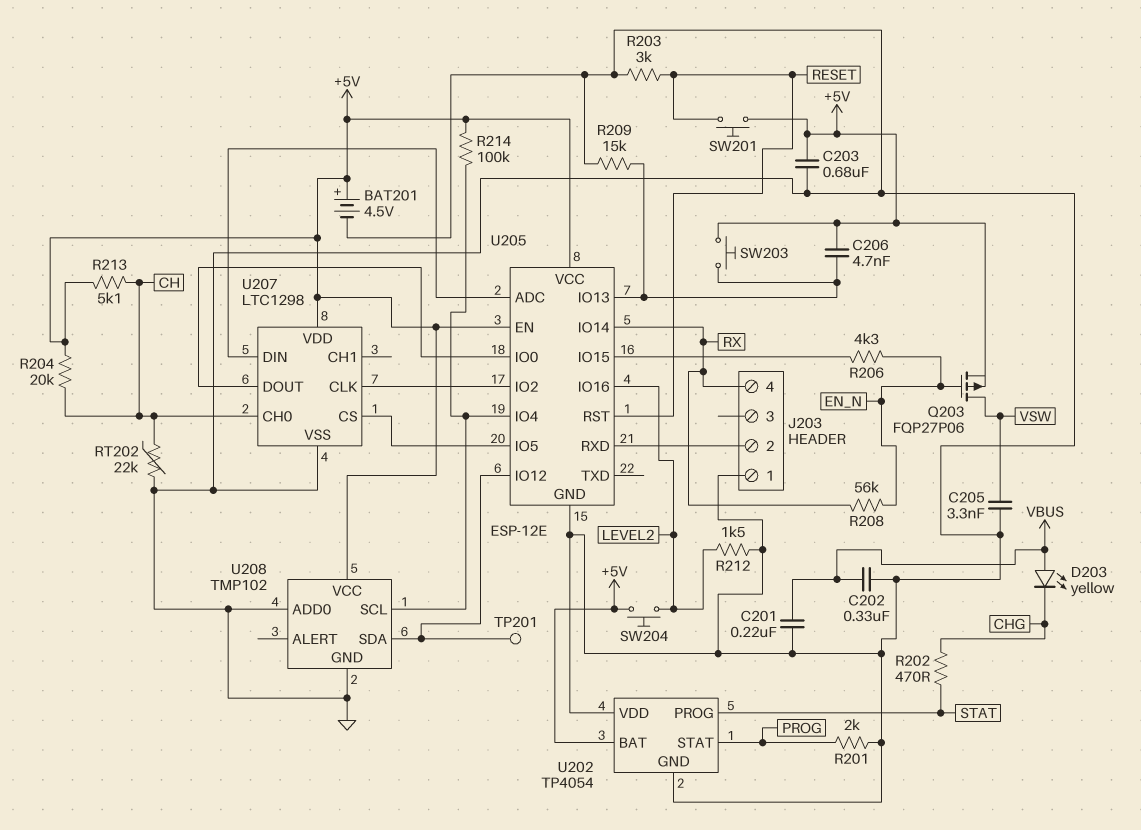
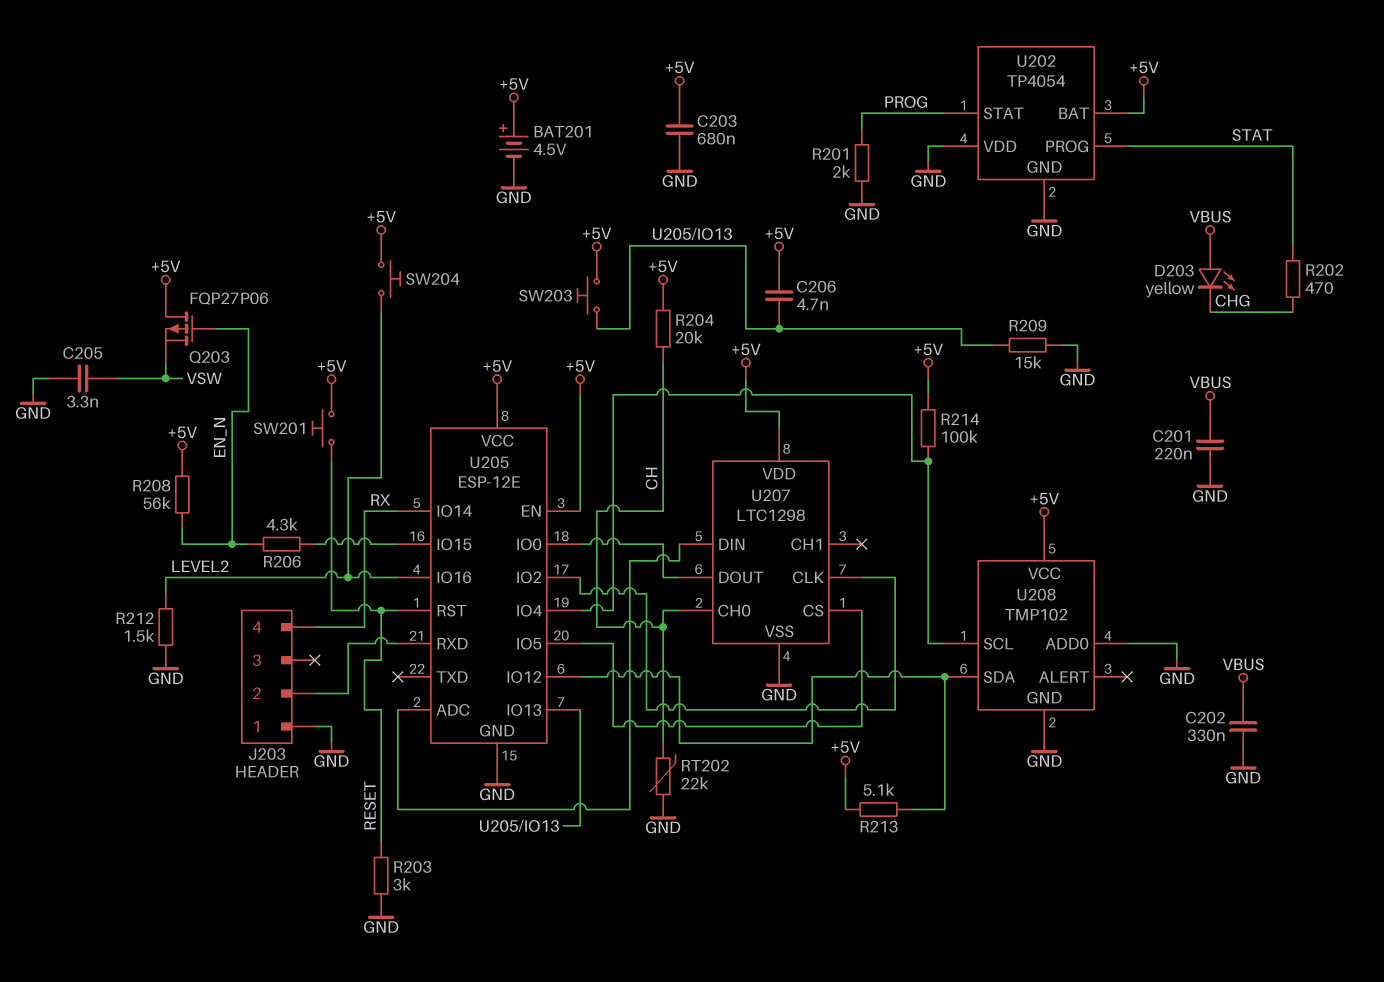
Q203: PMOS FQP27P06 (G EN_N, D VSW, S +5V) -> PMOS FQP27P06 (G EN_N, D +5V, S VSW)
R208: 56k (EN_N, RX) -> 56k (+5V, EN_N)
R213: 5.1k (+5V, CH) -> 5.1k (+5V, U205/IO12)
TP201: test point (U205/IO12) -> none

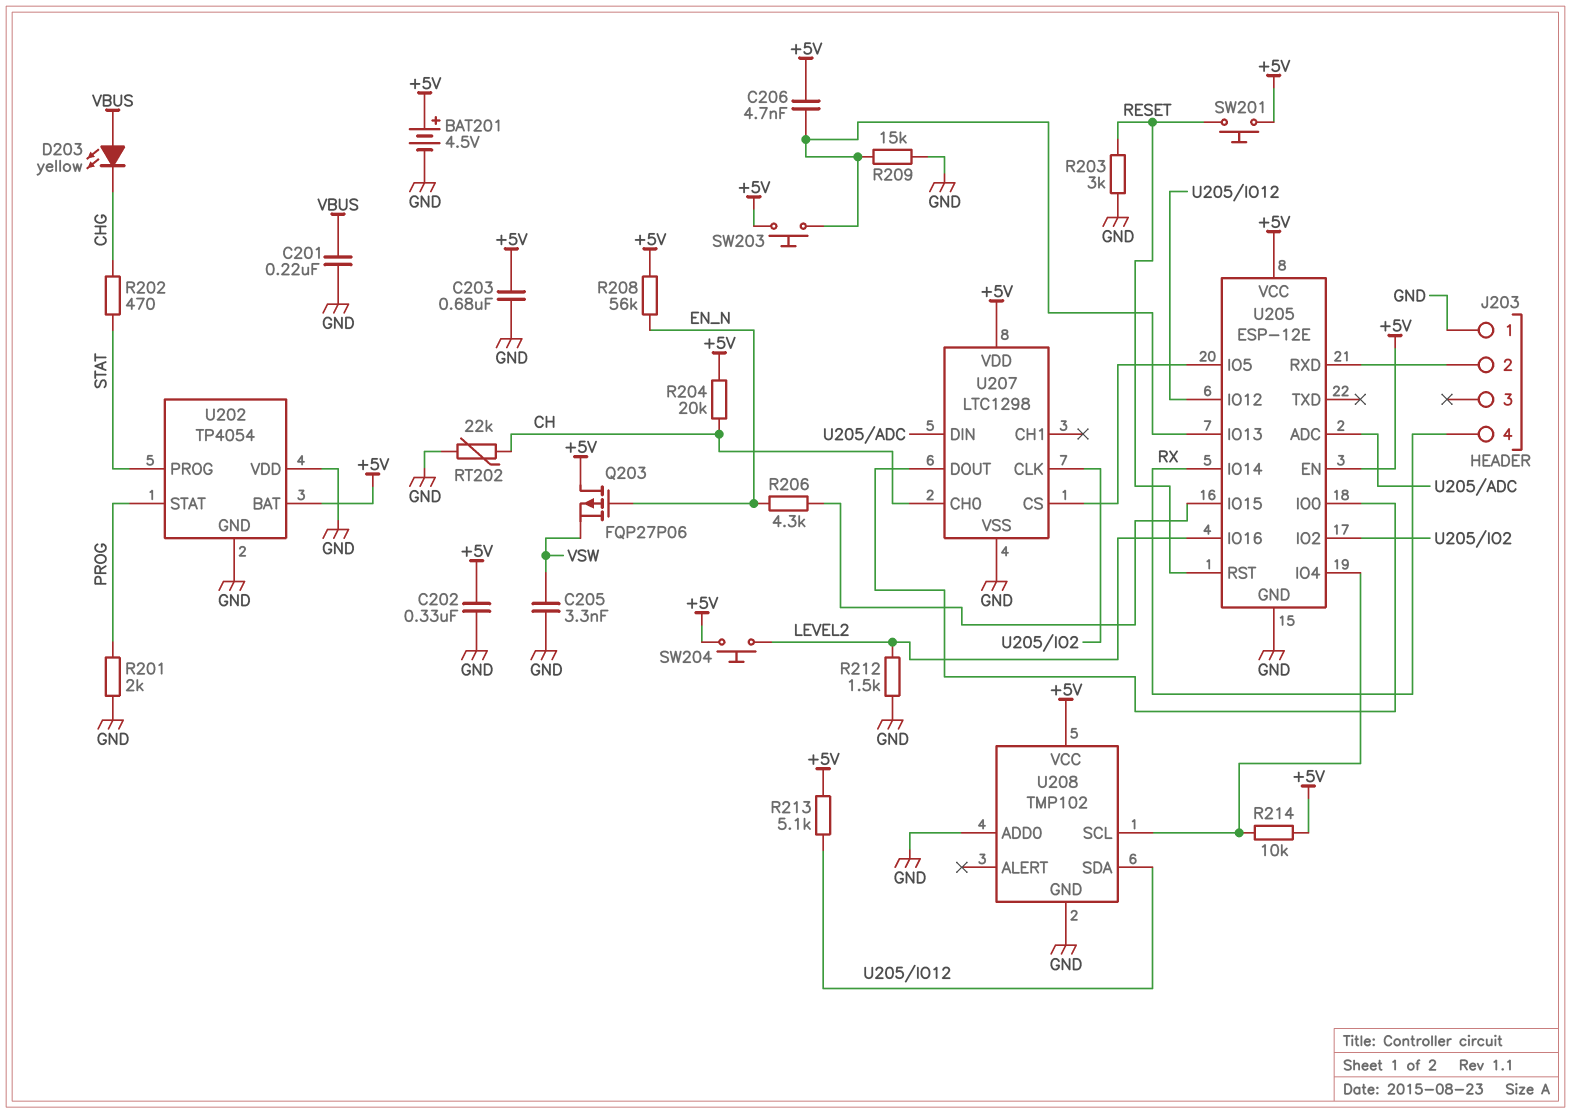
C202: 330nF (GND, VBUS) -> 330nF (+5V, GND)
R214: 100k (+5V, U205/IO4) -> 10k (+5V, U205/IO4)

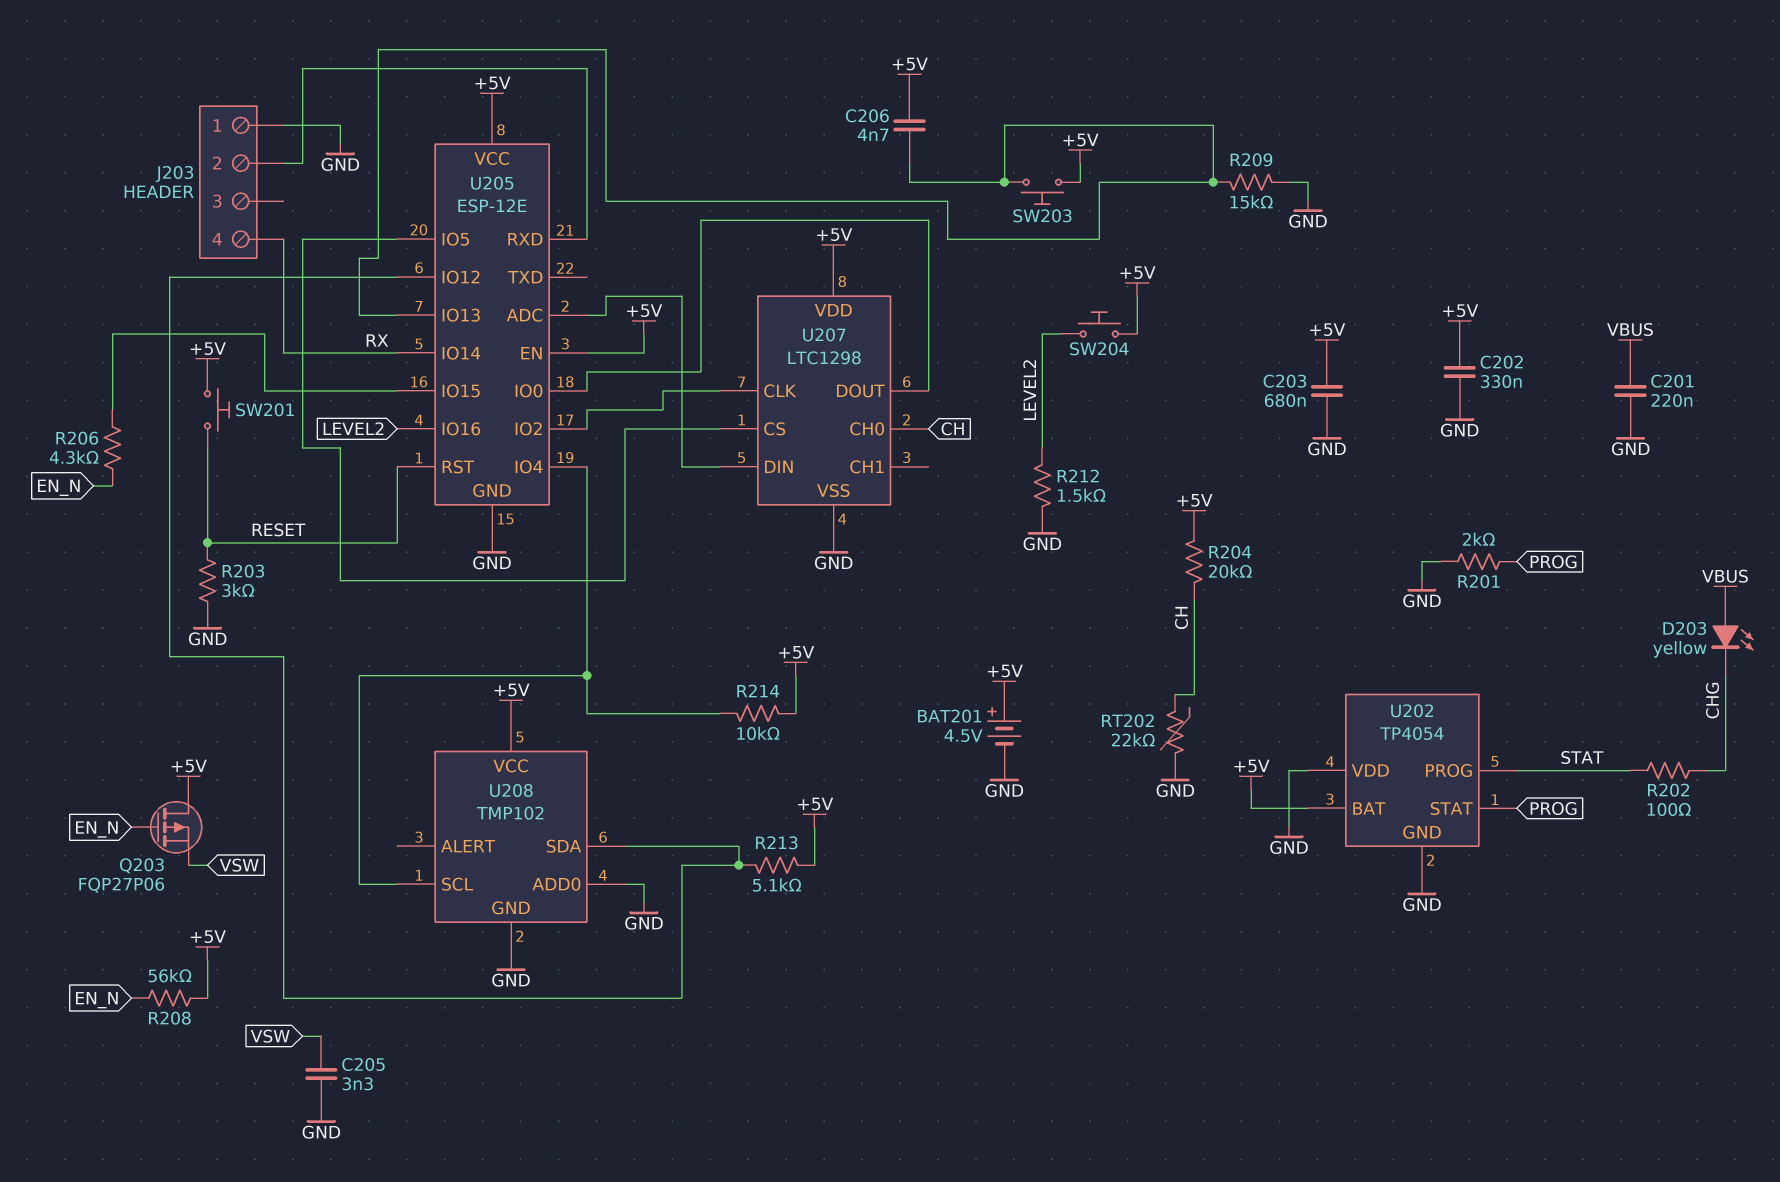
R202: 470 (CHG, STAT) -> 100 (CHG, STAT)

